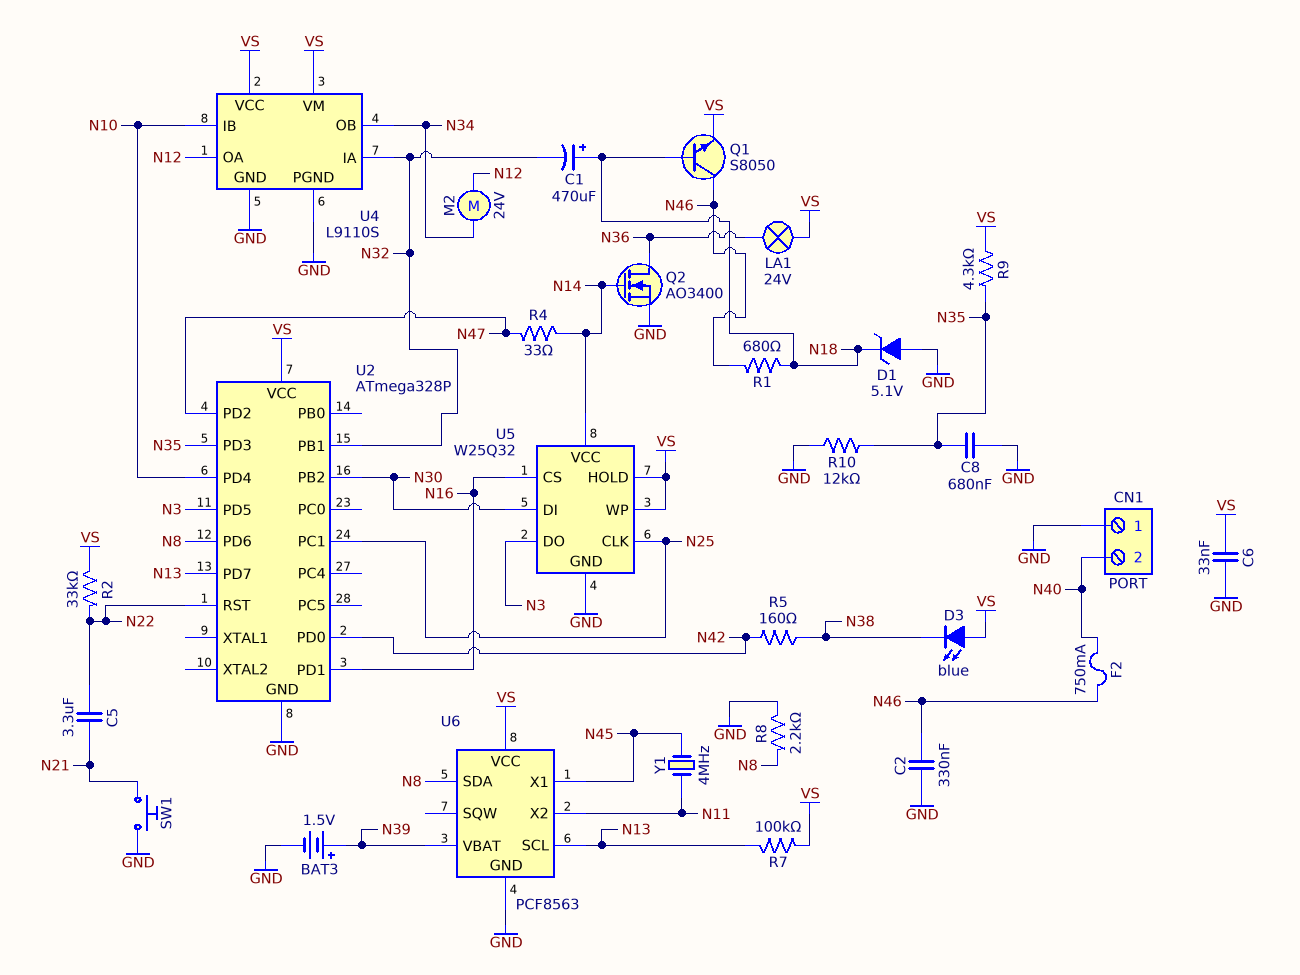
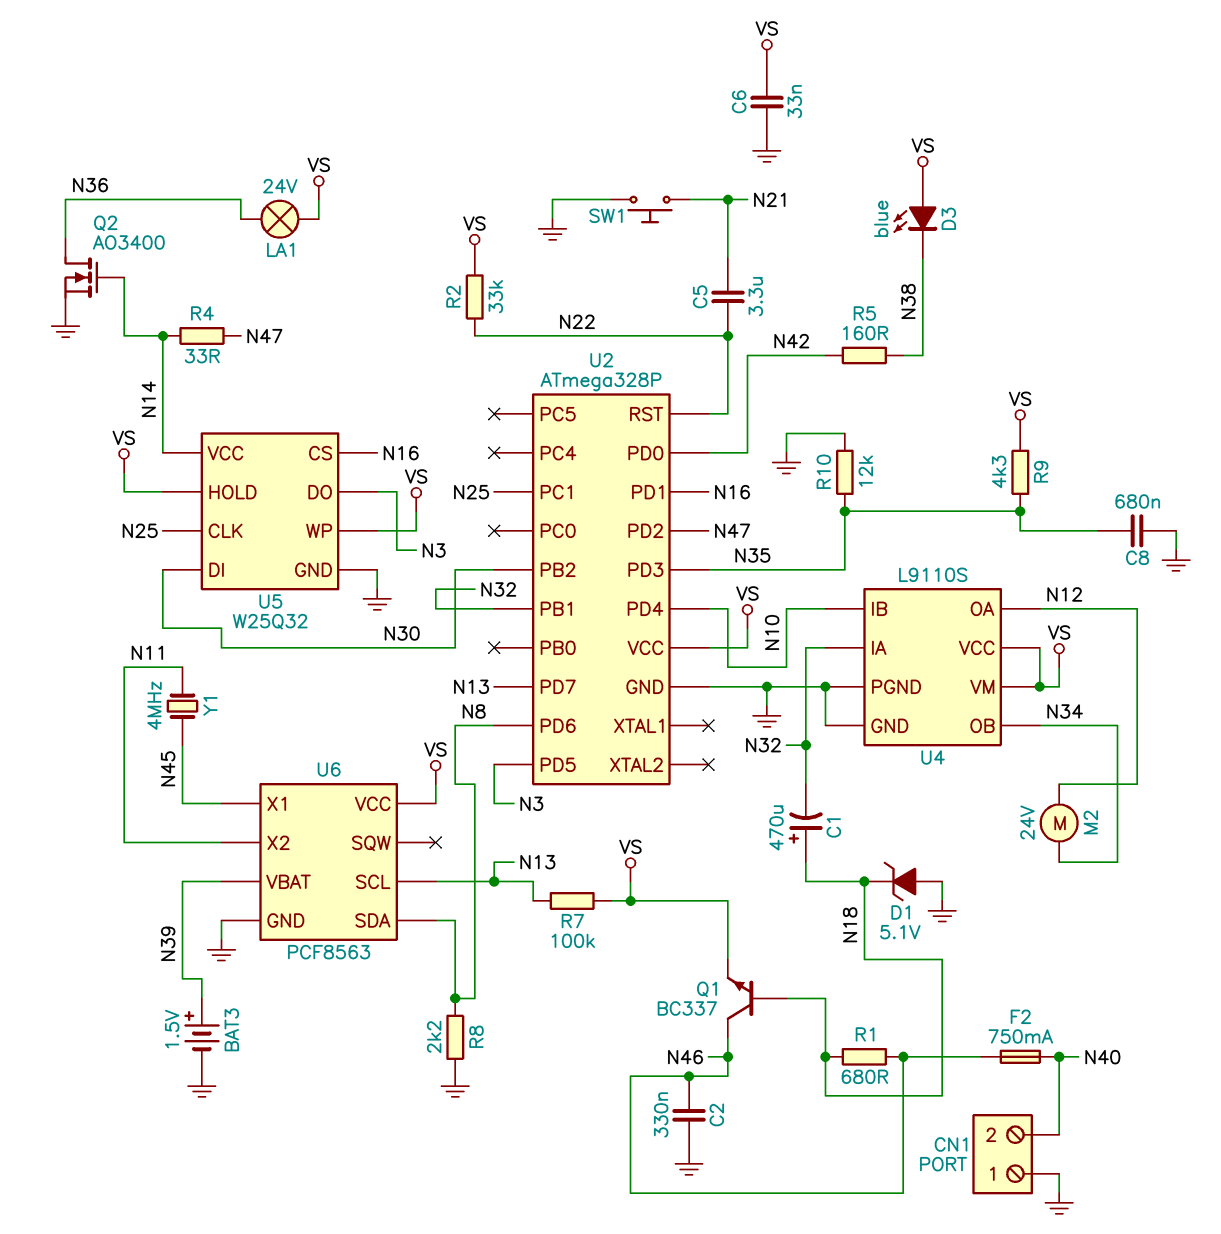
Q1: NPN S8050 (B N18, C N46, E VS) -> NPN BC337 (B N18, C N46, E VS)

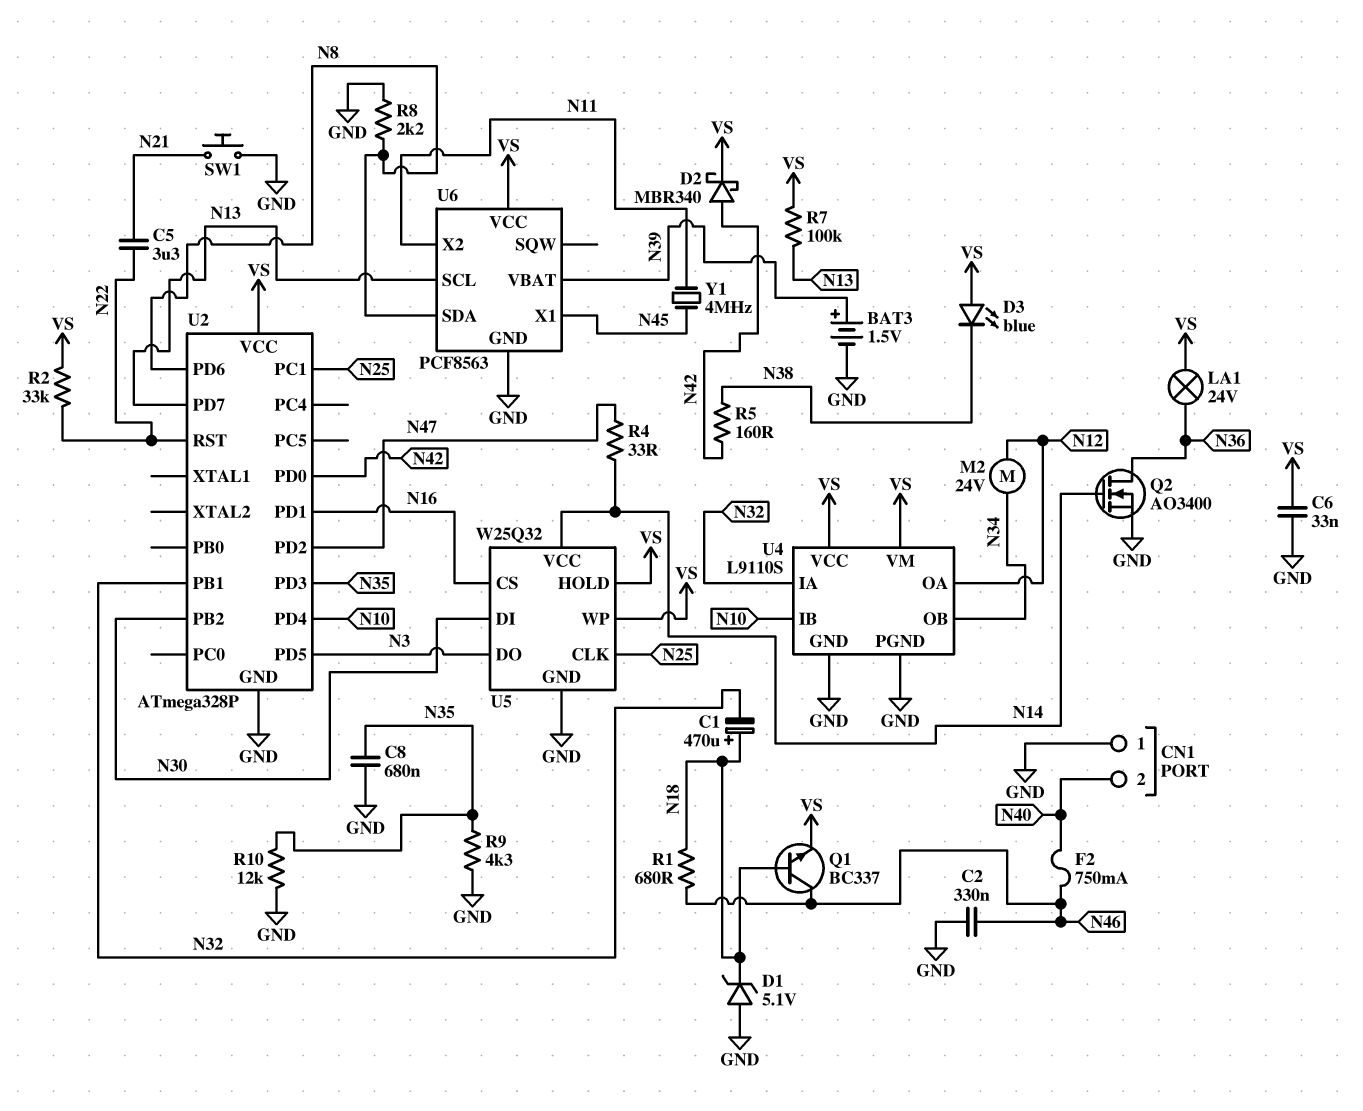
D2: none -> schottky MBR340 (A N42, K VS)
R9: 4.3k (N35, VS) -> 4.3k (GND, N35)

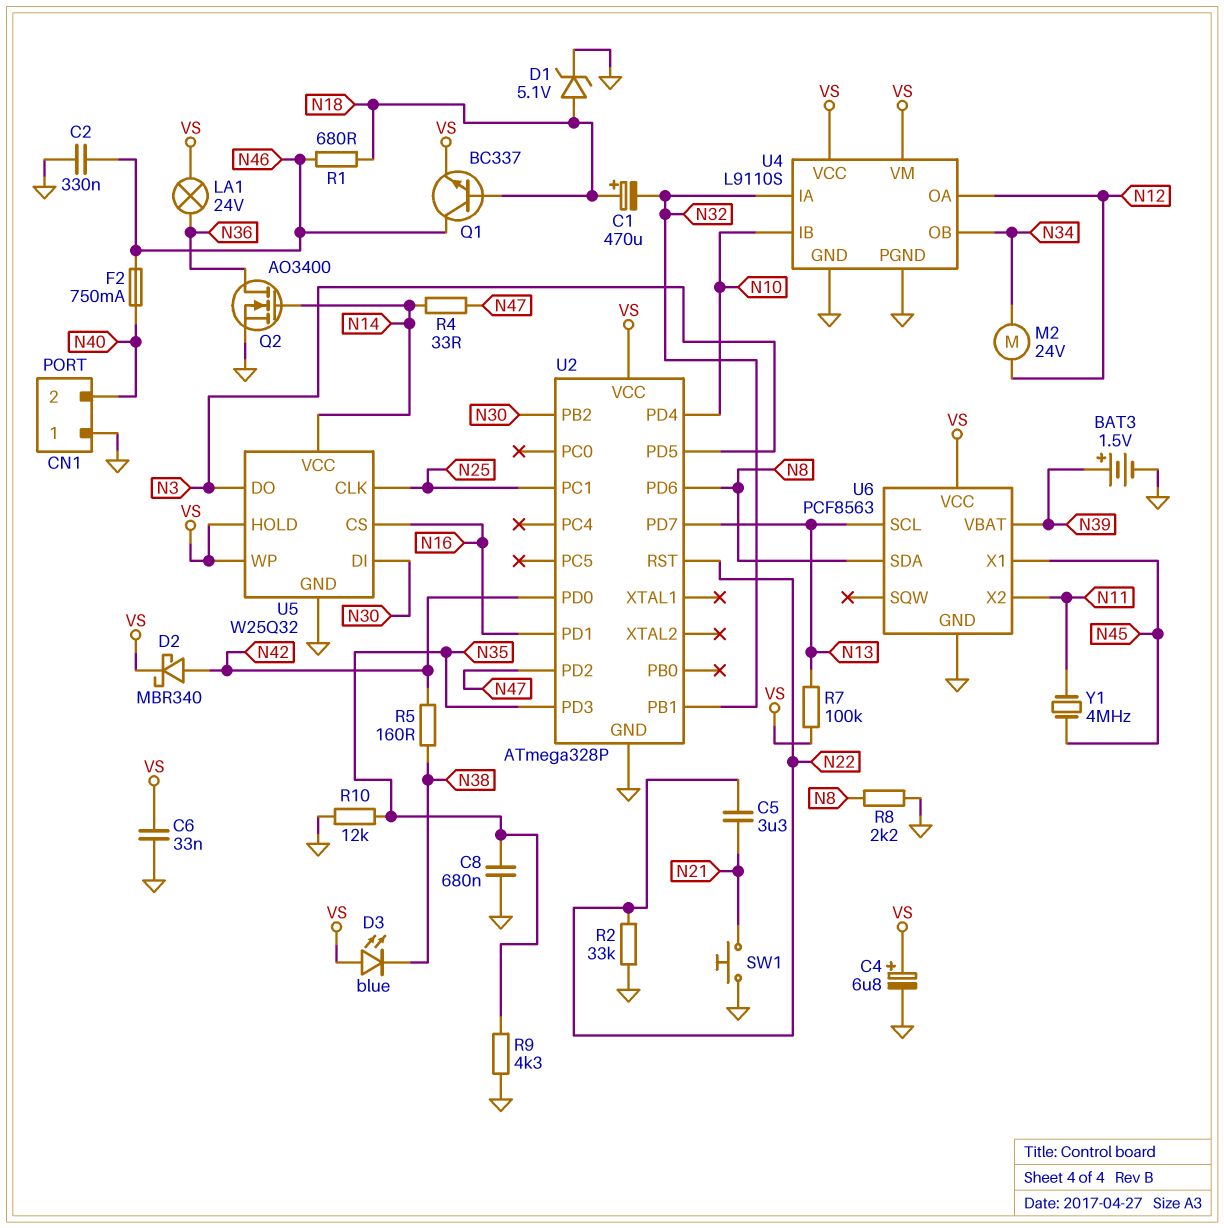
C4: none -> 6.8uF (plus VS, minus GND)
D1: zener 5.1V (A GND, K N18) -> zener 5.1V (A N18, K GND)
R2: 33k (N22, VS) -> 33k (GND, N22)

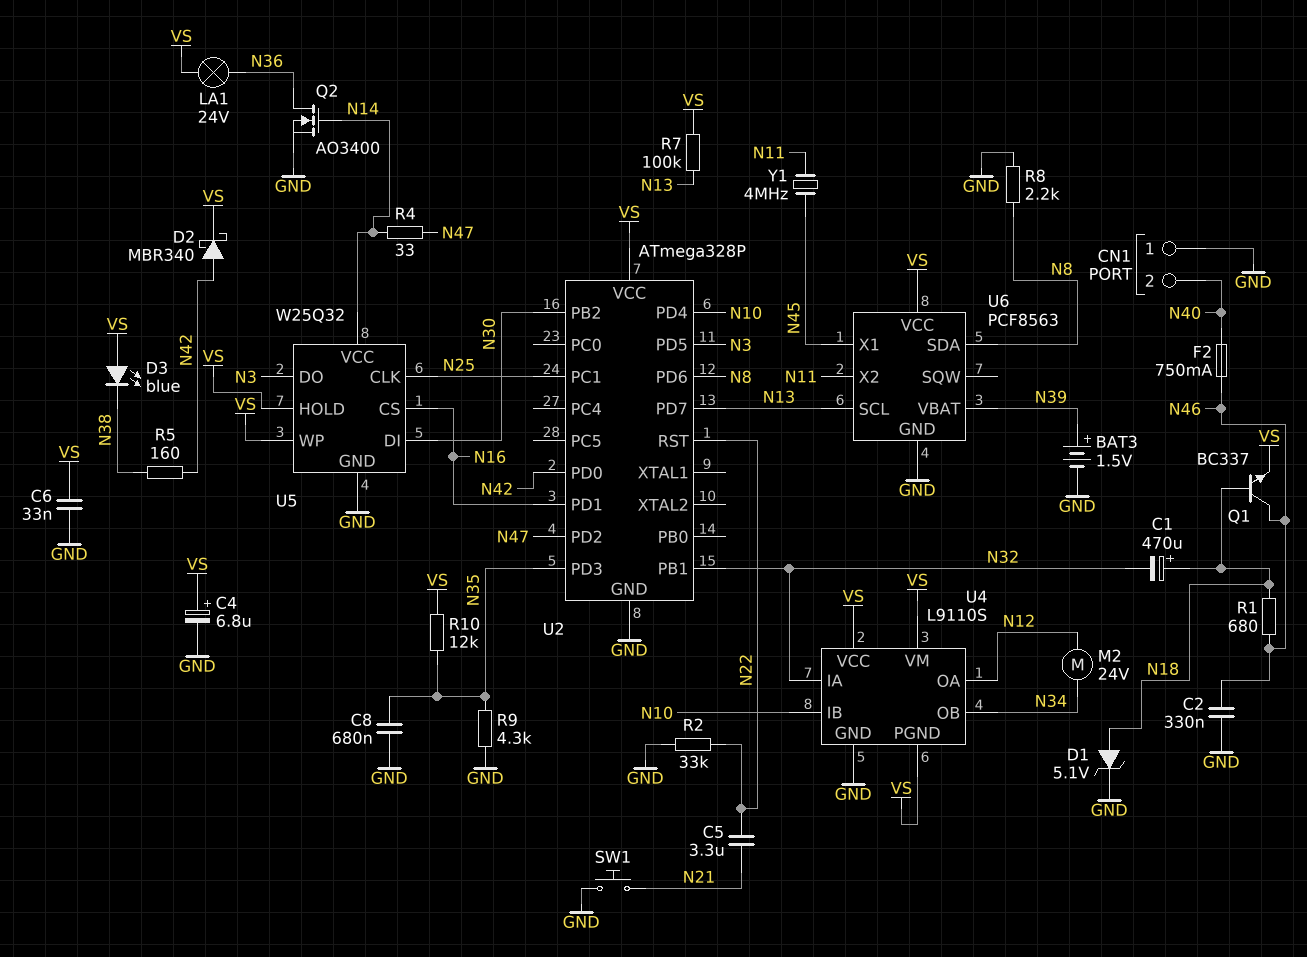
R10: 12k (GND, N35) -> 12k (N35, VS)
U4 pin PGND: GND -> VS

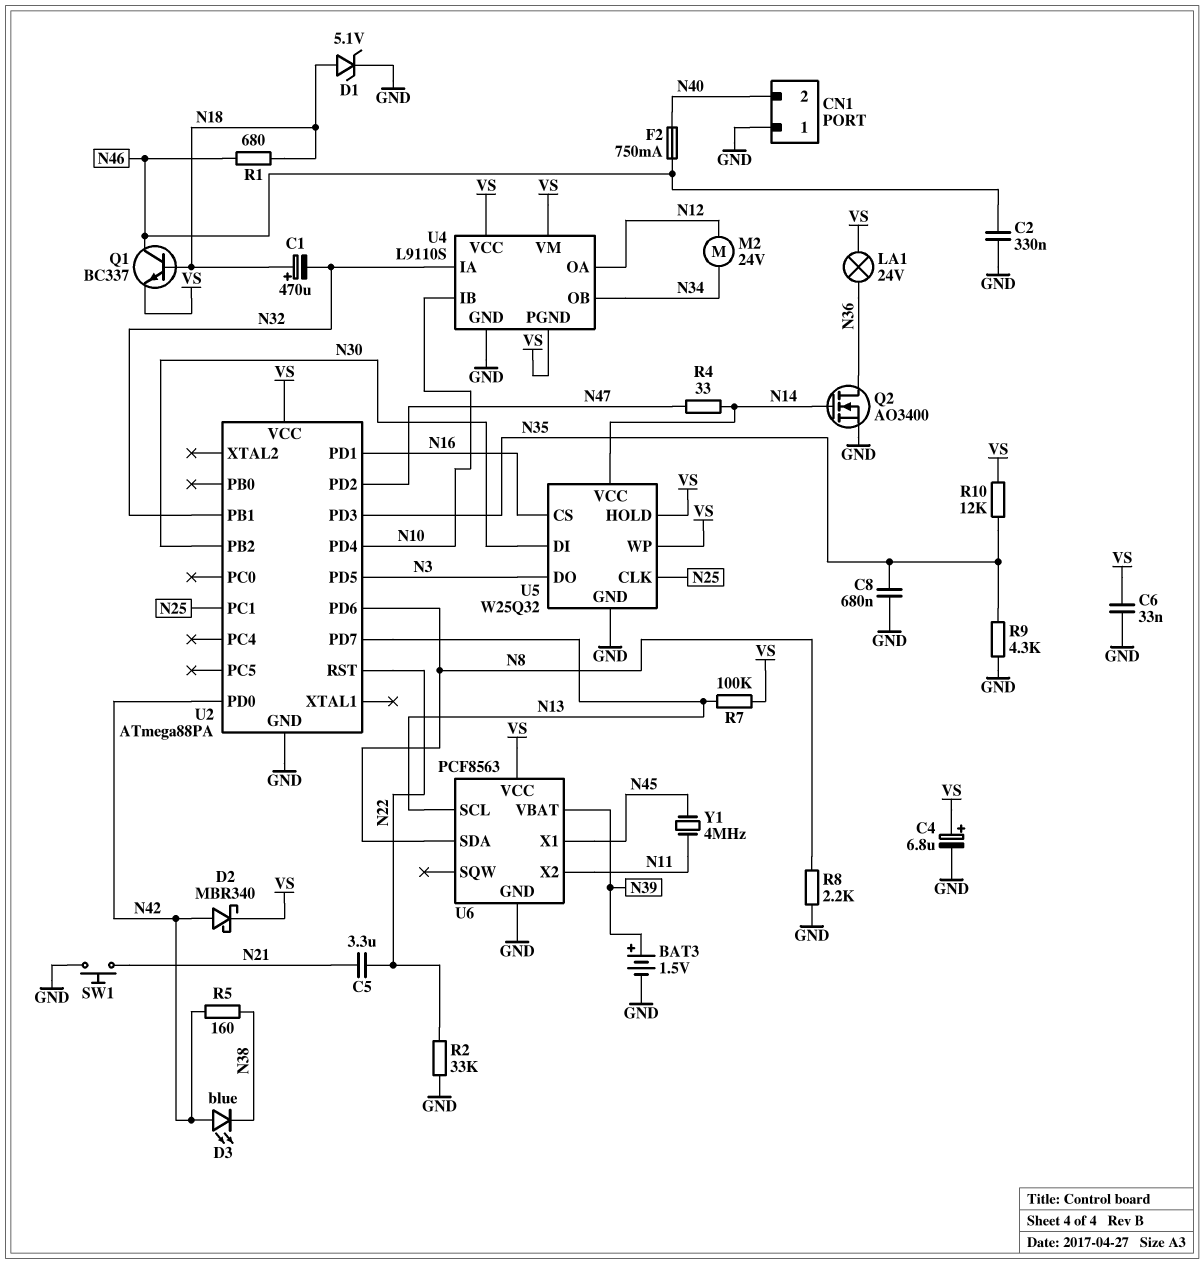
D3: LED blue (A VS, K N38) -> LED blue (A N42, K N38)
U2: ATmega328P -> ATmega88PA

